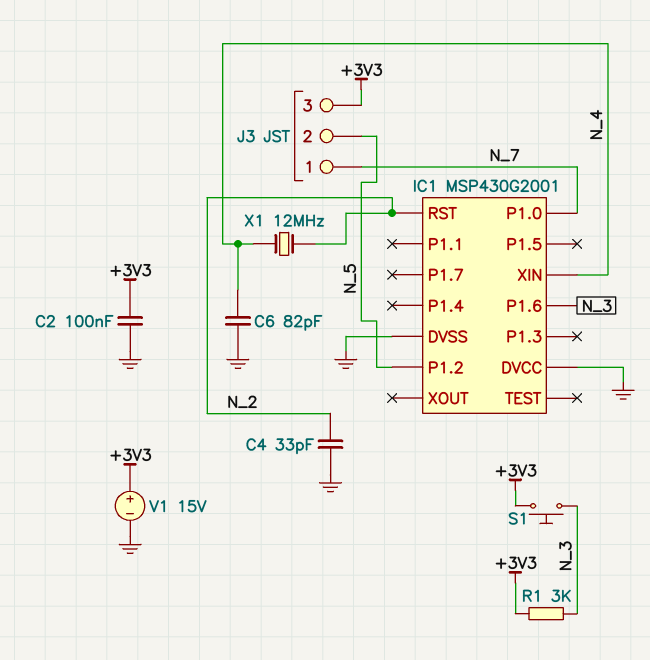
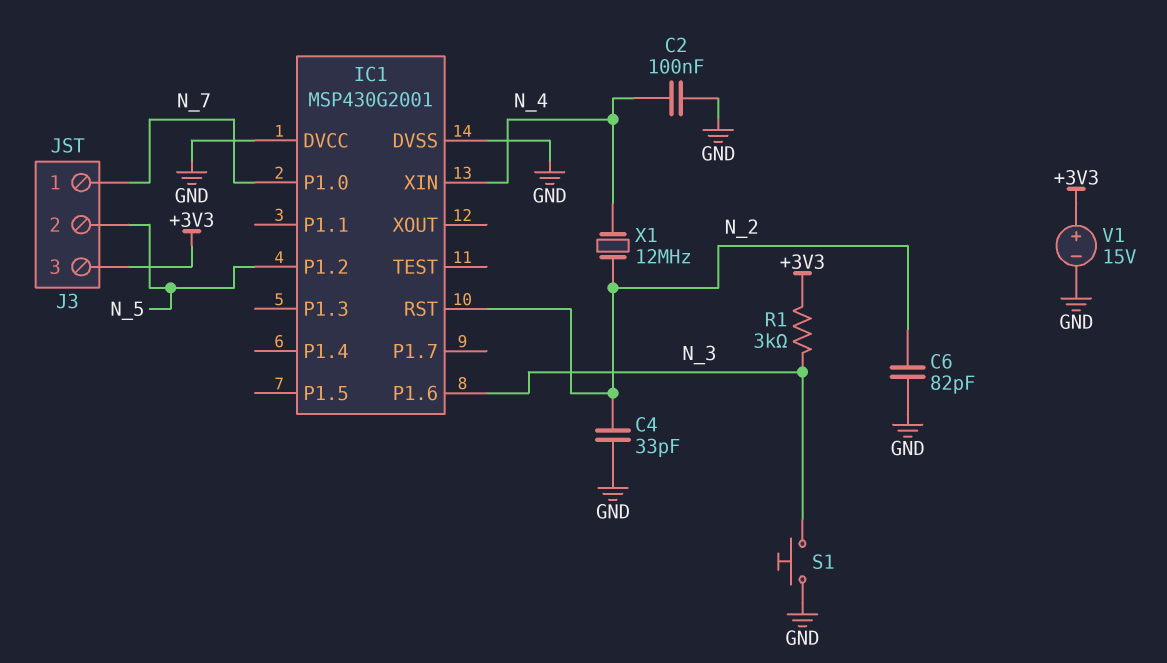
C2: 100nF (+3V3, GND) -> 100nF (GND, N_4)
C6: 82pF (GND, N_4) -> 82pF (GND, N_2)
S1: button (+3V3, N_3) -> button (GND, N_3)

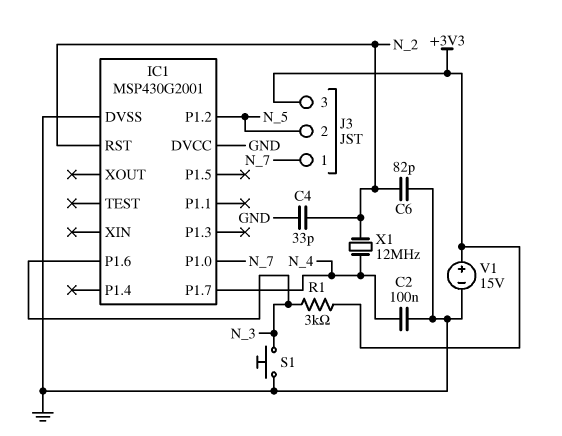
IC1 pin P1.7: none -> N_4
IC1 pin XIN: N_4 -> none

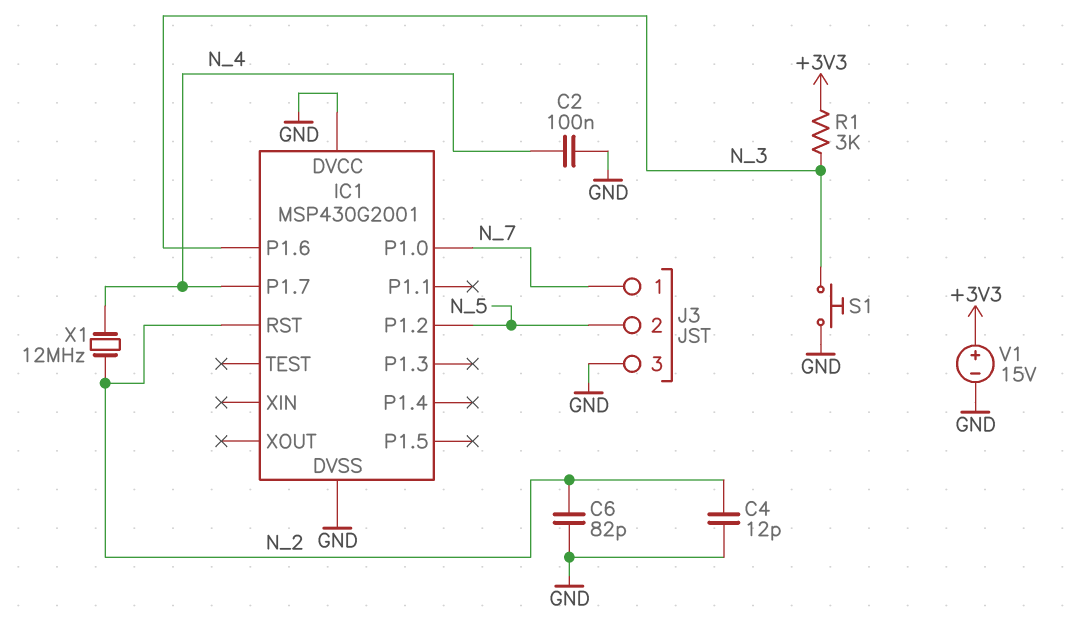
C4: 33pF (GND, N_2) -> 12pF (GND, N_2)
J3 pin 3: +3V3 -> GND

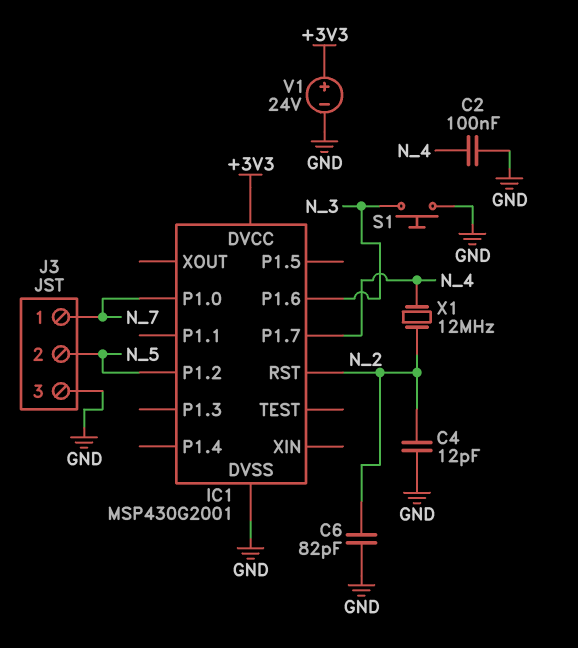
IC1 pin DVCC: GND -> +3V3
R1: 3k (+3V3, N_3) -> none
V1: 15V (plus +3V3, minus GND) -> 24V (plus +3V3, minus GND)

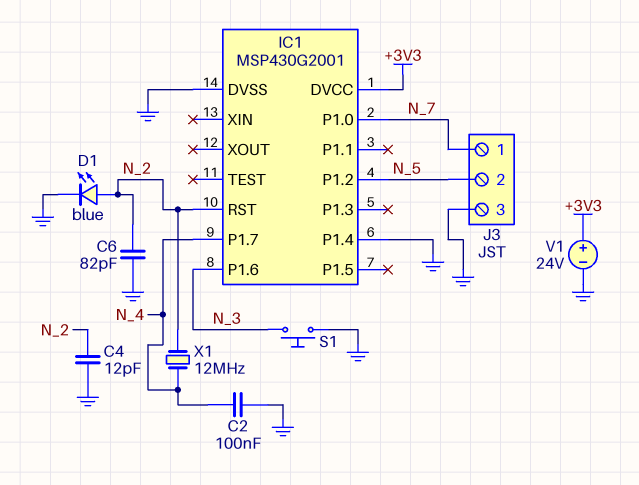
D1: none -> LED blue (A N_2, K GND)
IC1 pin P1.4: none -> GND

